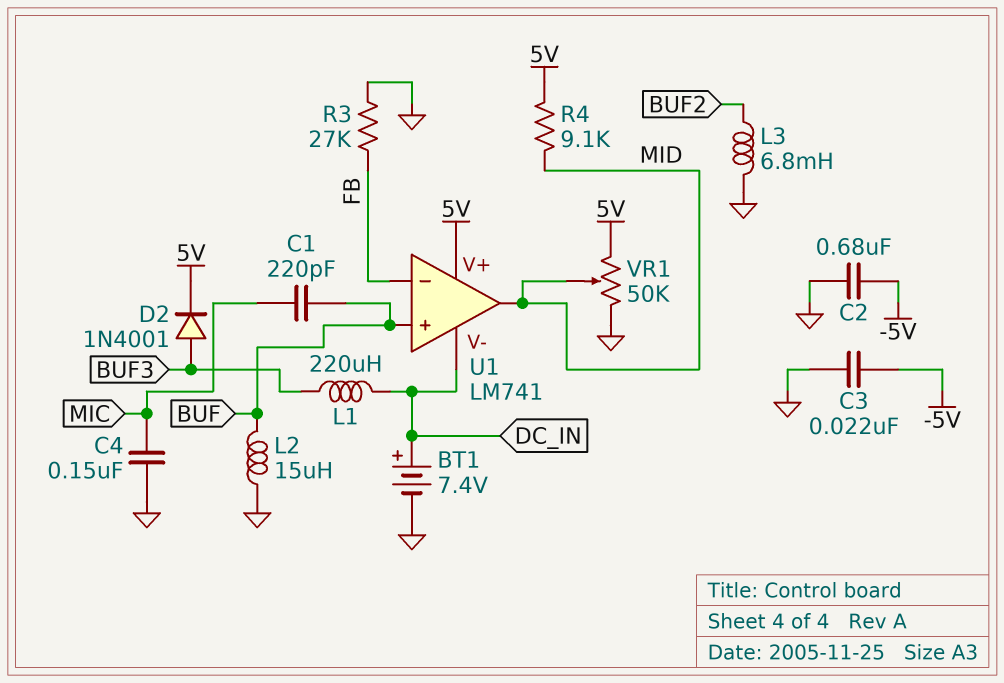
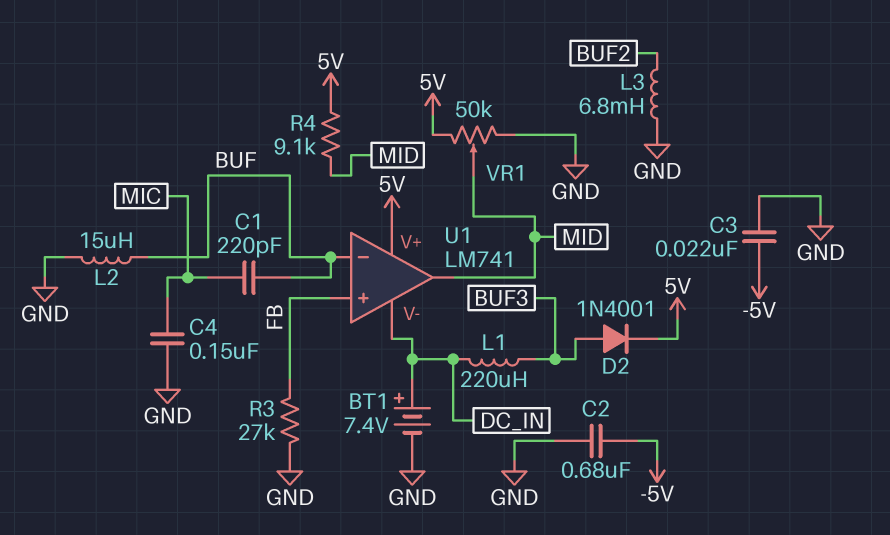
U1 pin in+: BUF -> FB
U1 pin in-: FB -> BUF

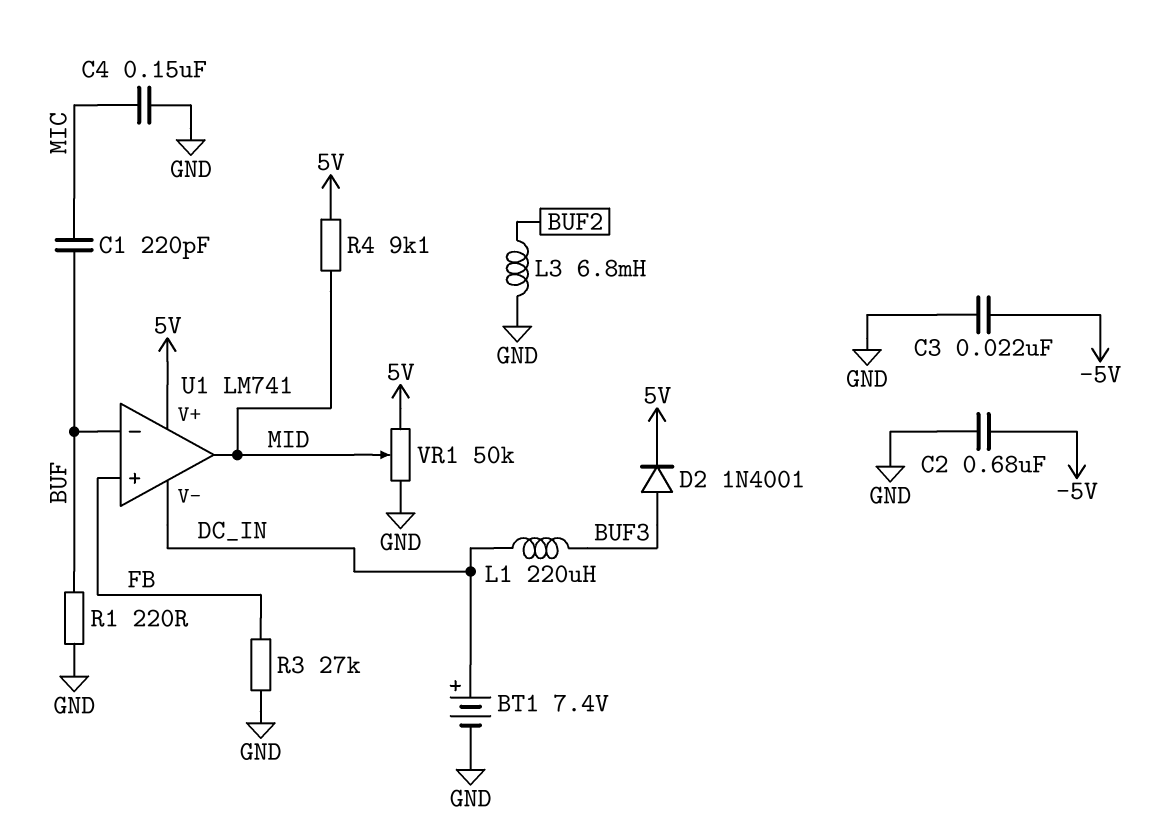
L2: 15uH (BUF, GND) -> none
R1: none -> 220 (BUF, GND)

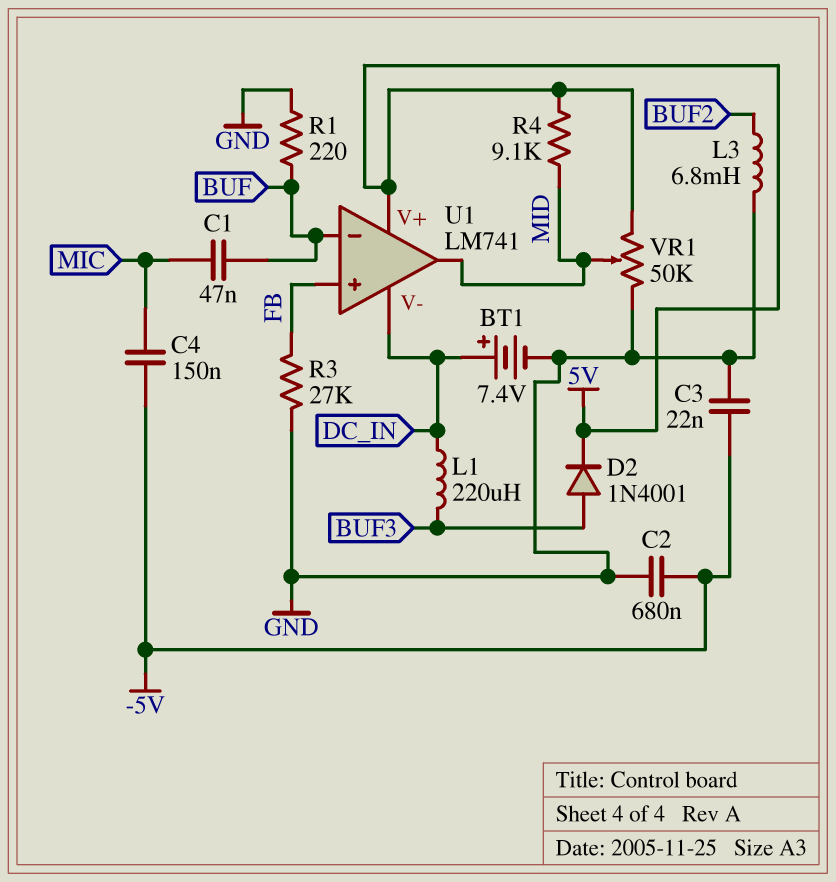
C1: 220pF (BUF, MIC) -> 47nF (BUF, MIC)
C4: 150nF (GND, MIC) -> 150nF (-5V, MIC)

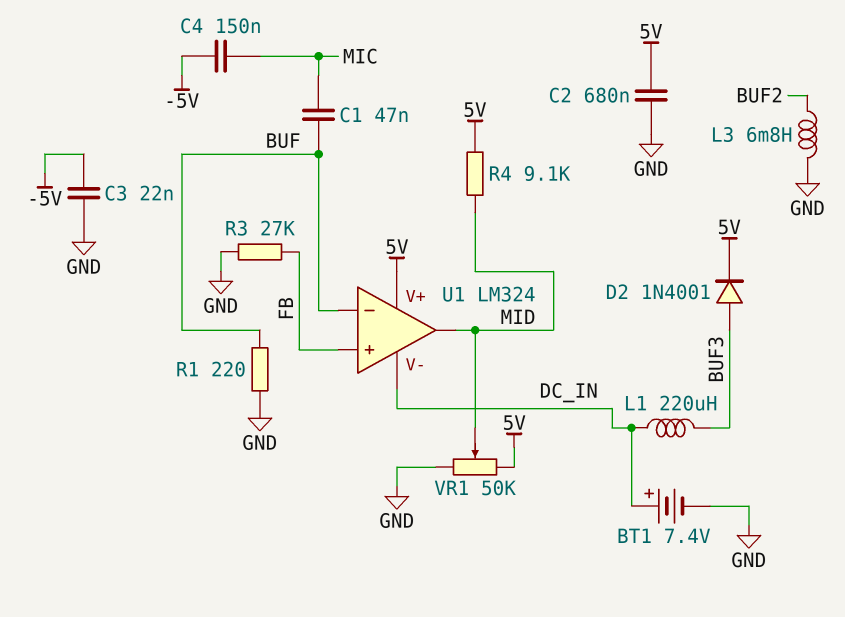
C2: 680nF (-5V, GND) -> 680nF (5V, GND)
U1: LM741 -> LM324

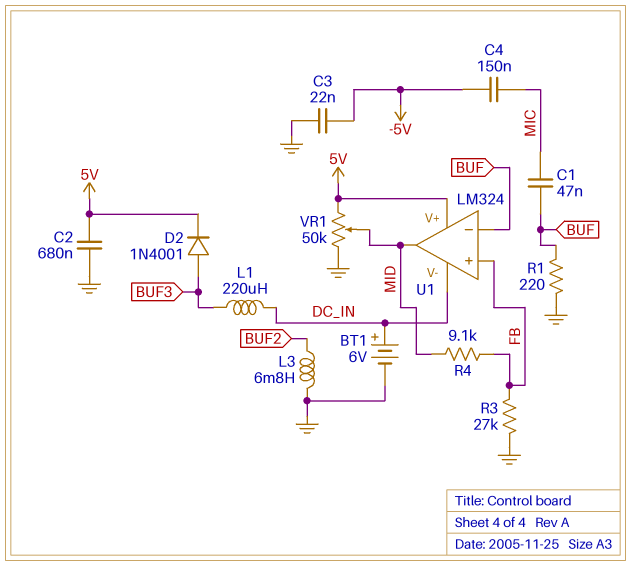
BT1: 7.4V (plus DC_IN, minus GND) -> 6V (plus DC_IN, minus GND)
R4: 9.1k (5V, MID) -> 9.1k (FB, MID)

